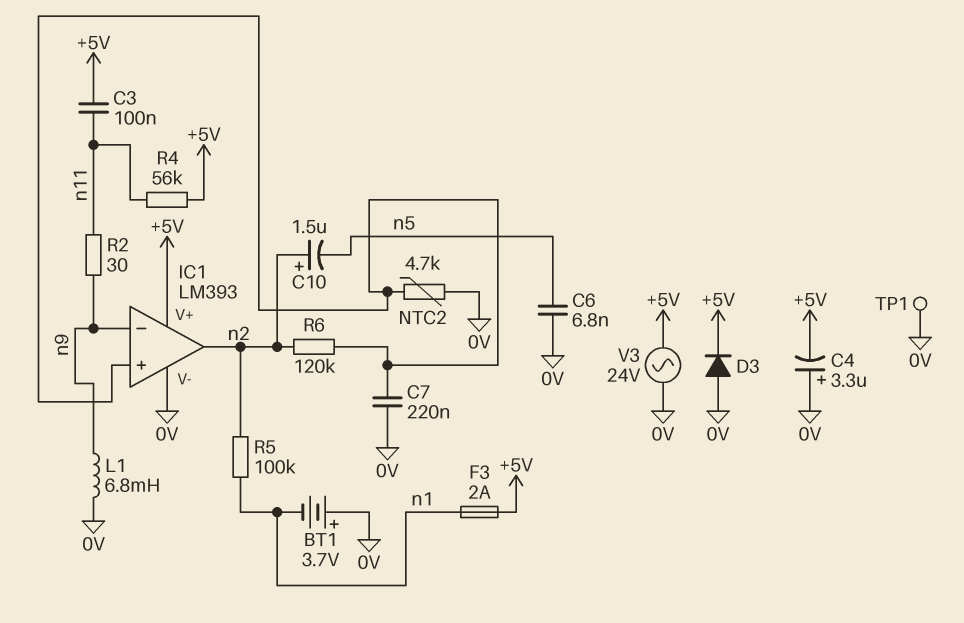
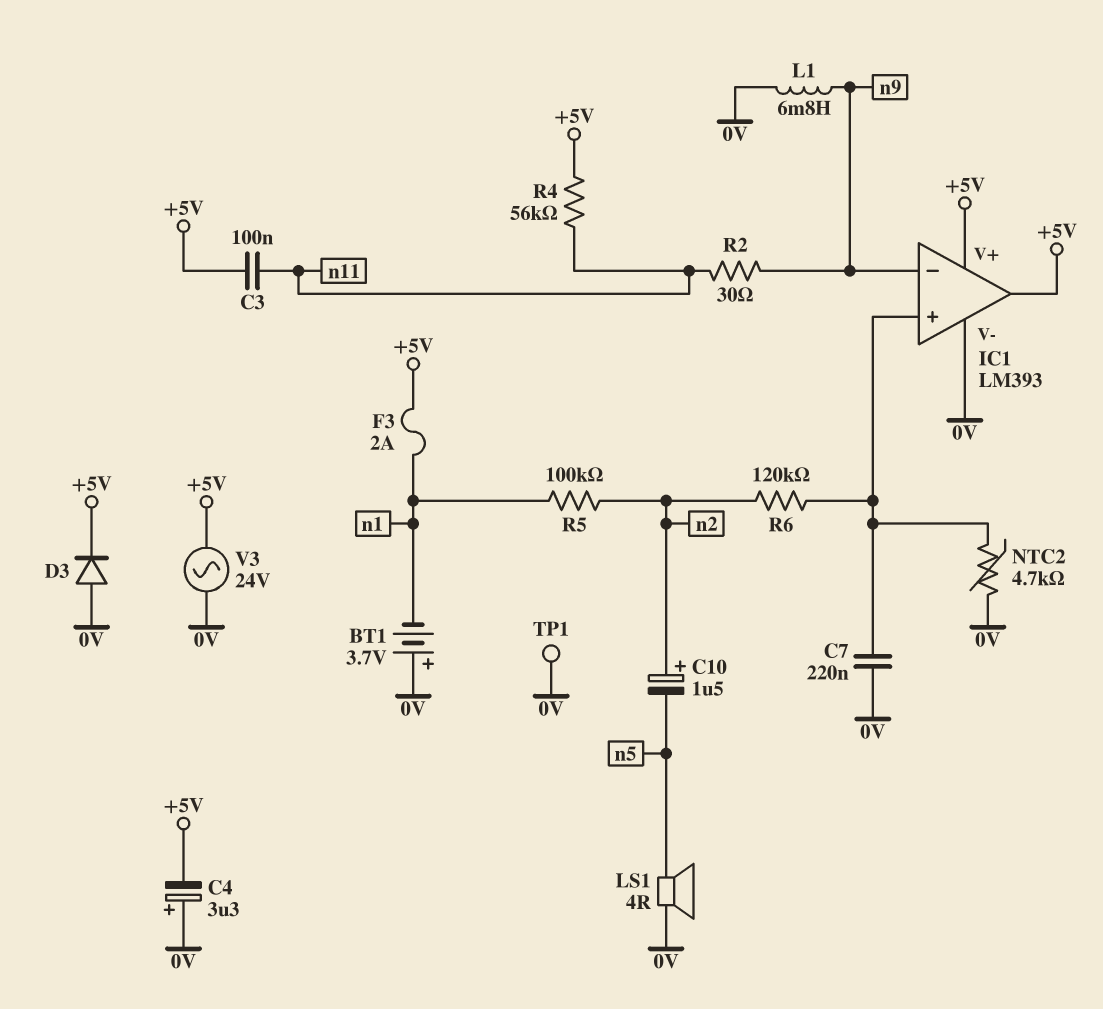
C6: 6.8nF (0V, n5) -> none
IC1 pin out: n2 -> +5V
LS1: none -> speaker 4R (0V, n5)

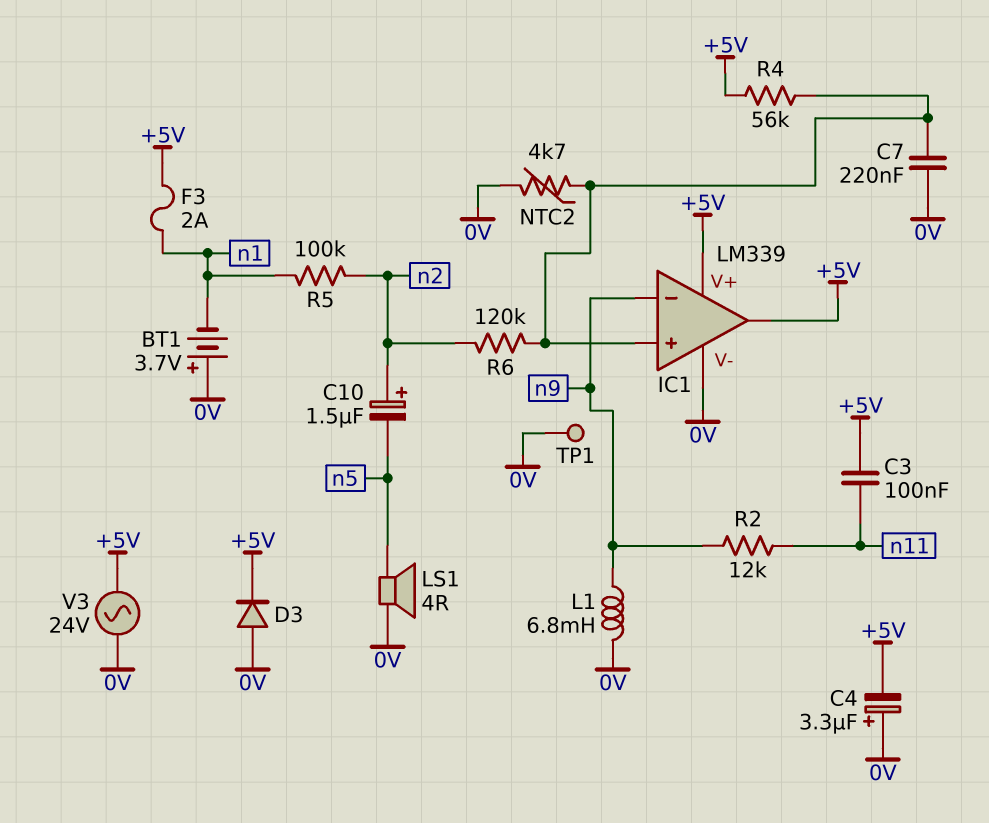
IC1: LM393 -> LM339
R2: 30 (n9, n11) -> 12k (n9, n11)
R4: 56k (+5V, n11) -> 56k (+5V, IC1/in+)

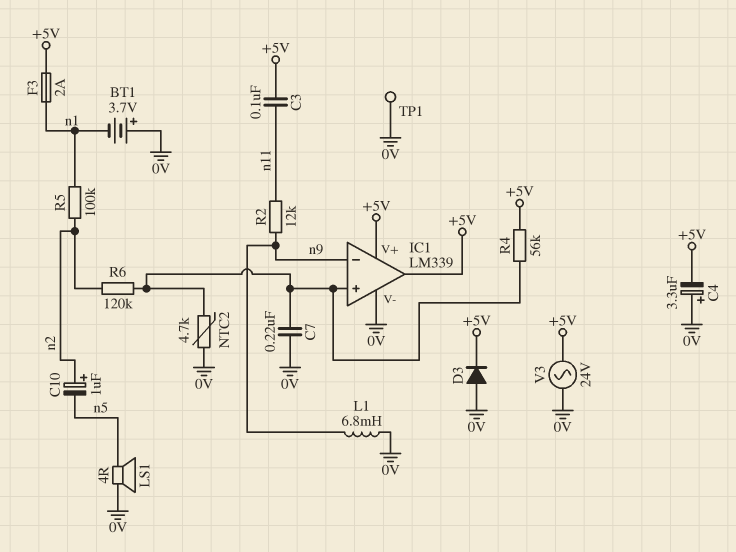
C10: 1.5uF (plus n2, minus n5) -> 1uF (plus n2, minus n5)

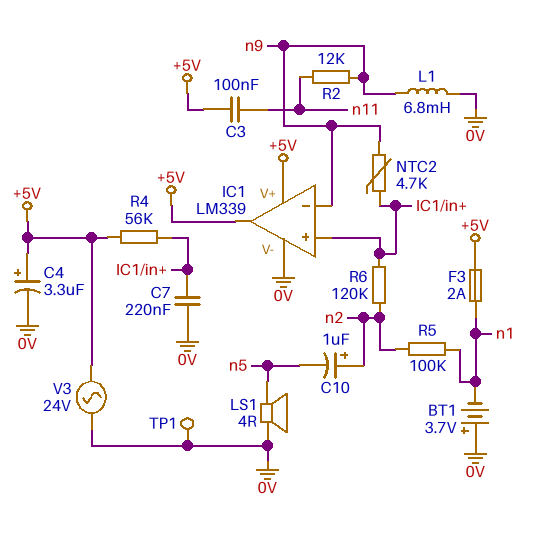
C4: 3.3uF (plus 0V, minus +5V) -> 3.3uF (plus +5V, minus 0V)
D3: diode (A 0V, K +5V) -> none
NTC2: 4.7k (0V, IC1/in+) -> 4.7k (IC1/in+, n9)

